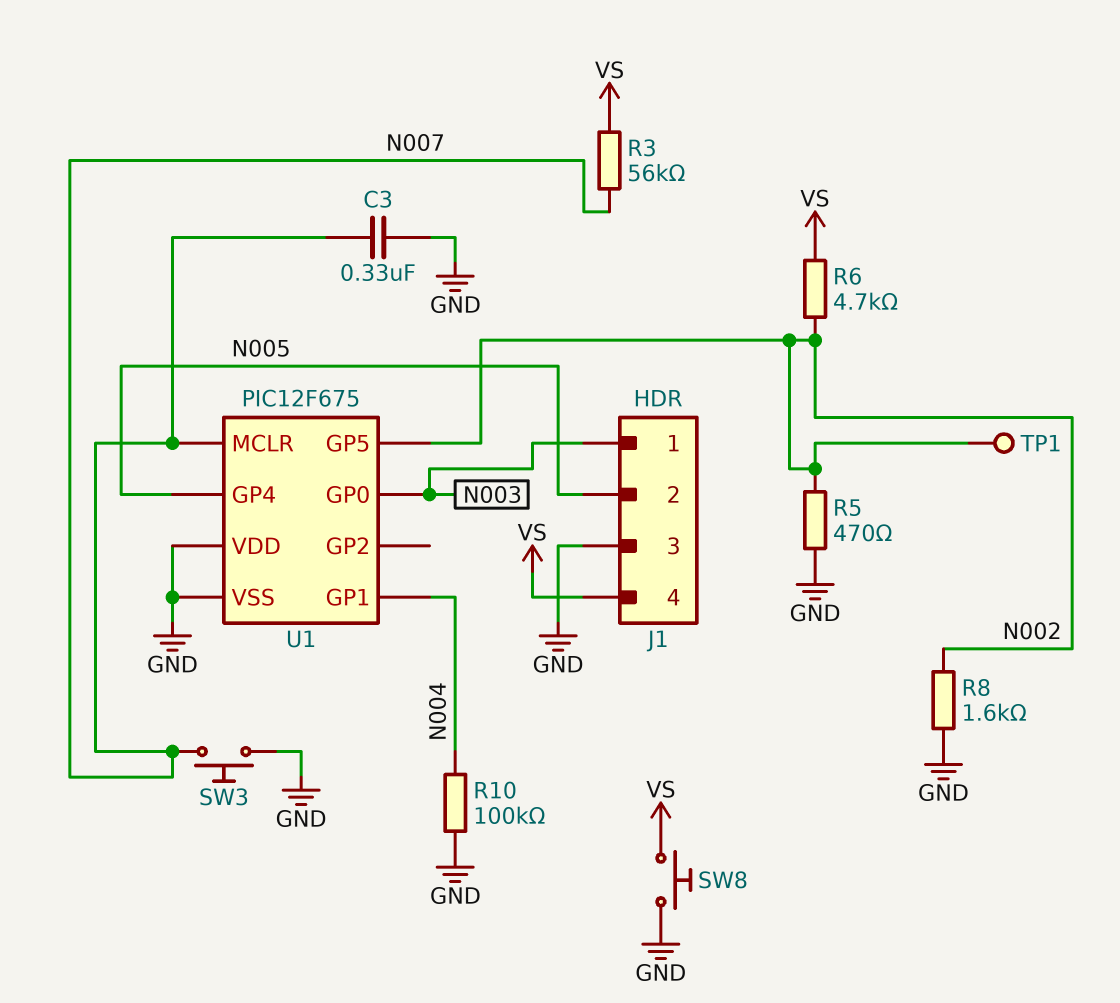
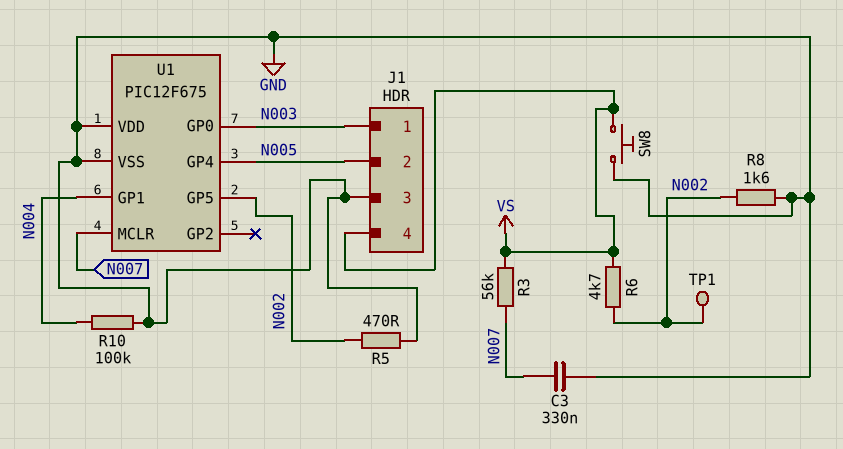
SW3: button (GND, N007) -> none

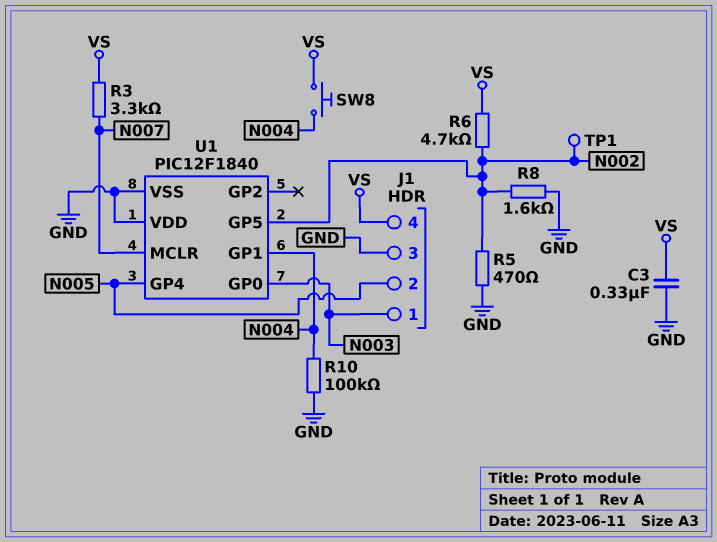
C3: 330nF (GND, N007) -> 330nF (GND, VS)
R3: 56k (N007, VS) -> 3.3k (N007, VS)
SW8: button (GND, VS) -> button (N004, VS)
U1: PIC12F675 -> PIC12F1840

